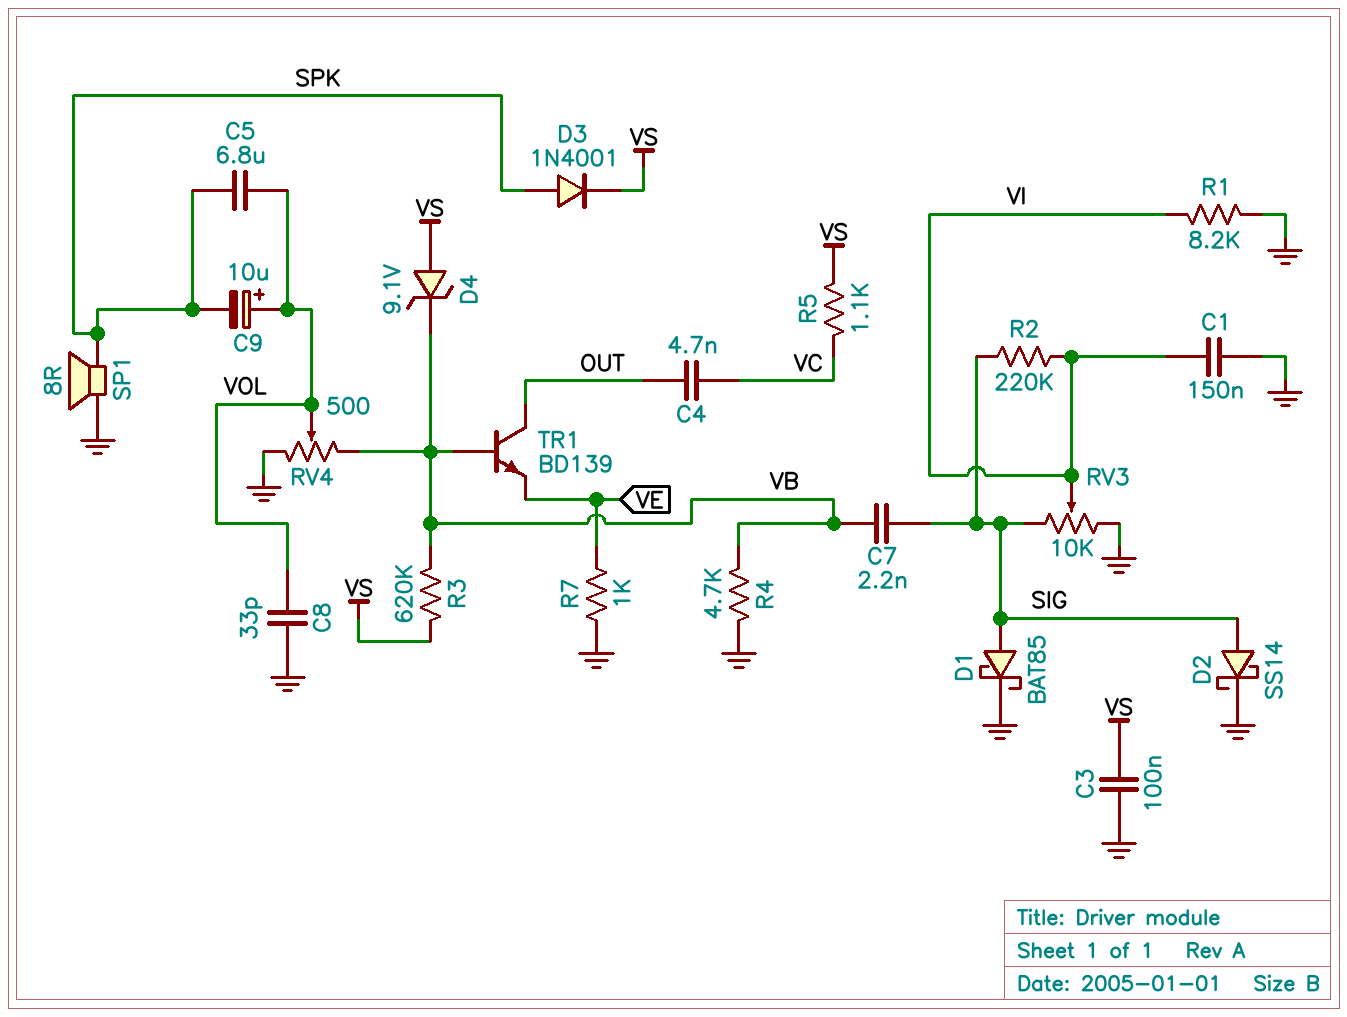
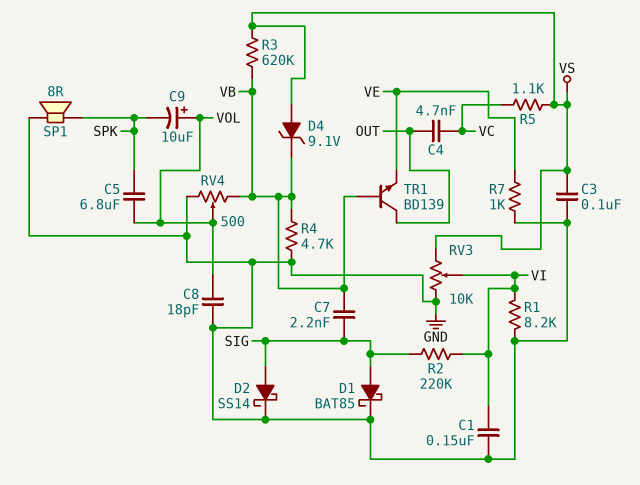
C8: 33pF (GND, VOL) -> 18pF (GND, VOL)
D3: diode 1N4001 (A SPK, K VS) -> none
RV3: 10k (GND, SIG, wiper VI) -> 10k (GND, VS, wiper VI)

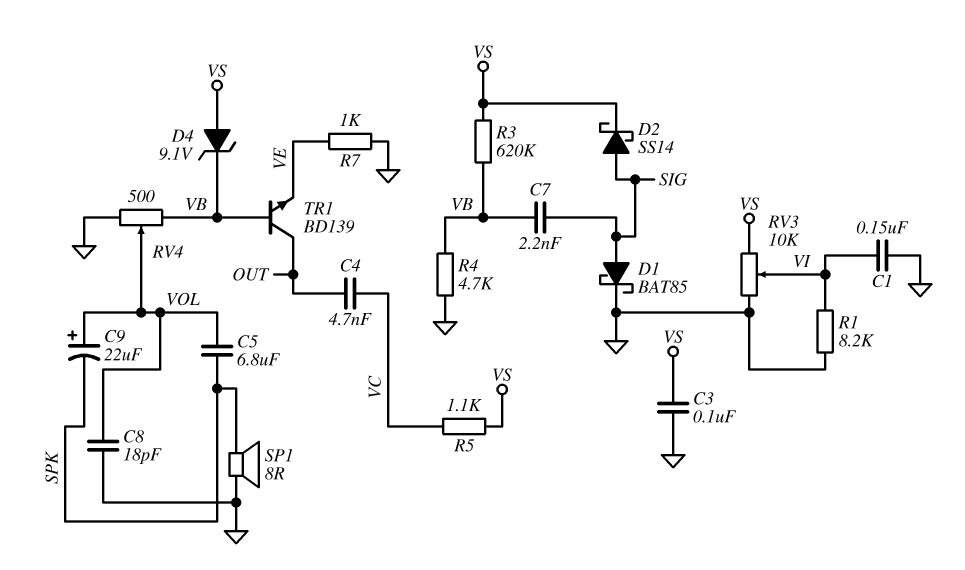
C9: 10uF (plus VOL, minus SPK) -> 22uF (plus VOL, minus SPK)
D2: schottky SS14 (A SIG, K GND) -> schottky SS14 (A SIG, K VS)
R2: 220k (SIG, VI) -> none

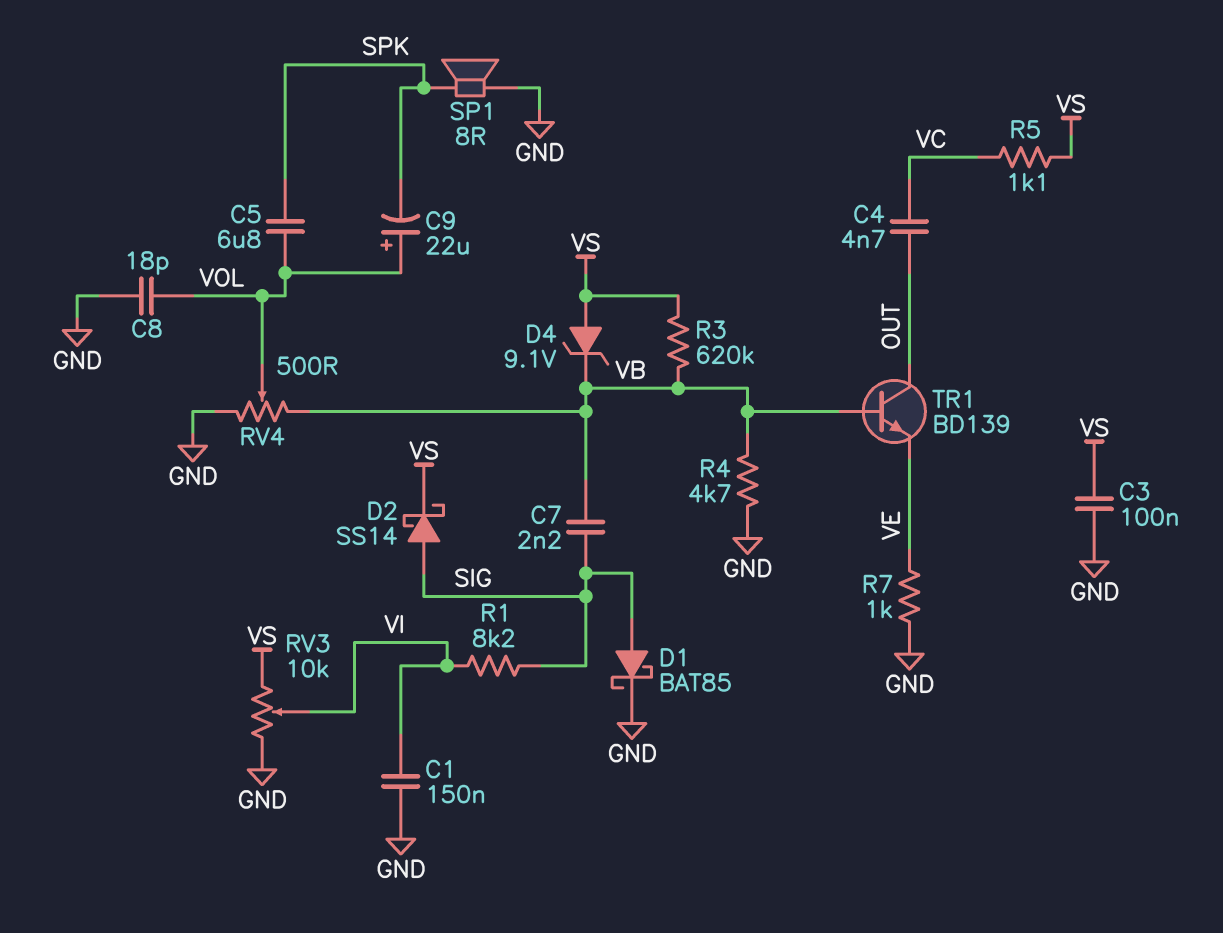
R1: 8.2k (GND, VI) -> 8.2k (SIG, VI)

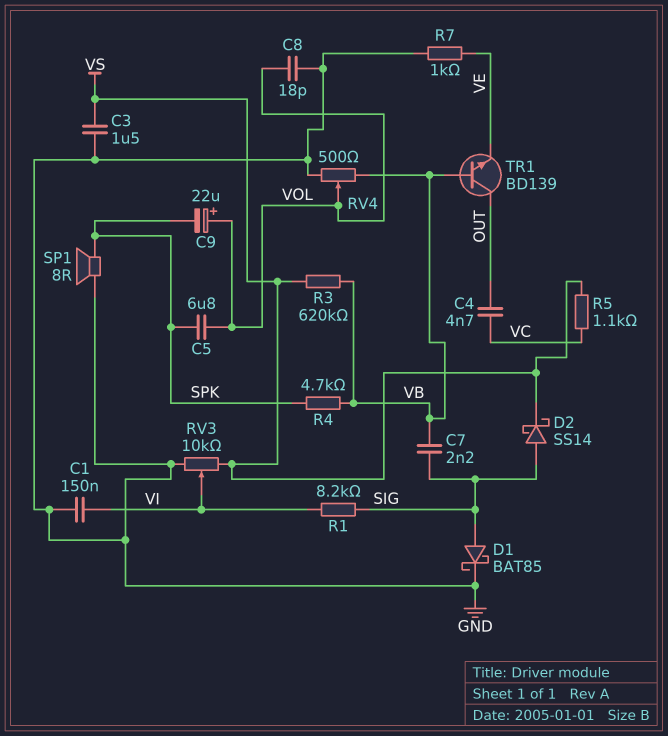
C3: 100nF (GND, VS) -> 1.5uF (GND, VS)
D4: zener 9.1V (A VS, K VB) -> none
R4: 4.7k (GND, VB) -> 4.7k (SPK, VB)

